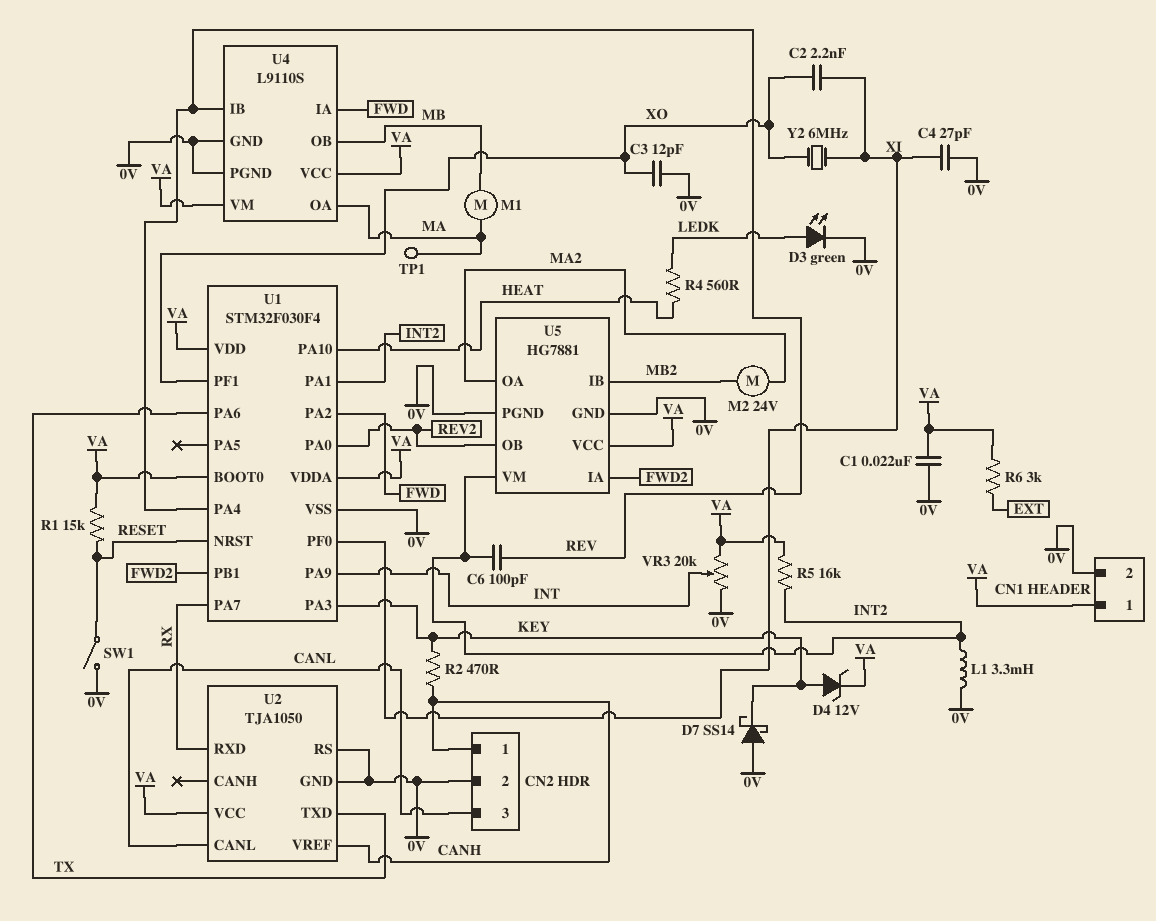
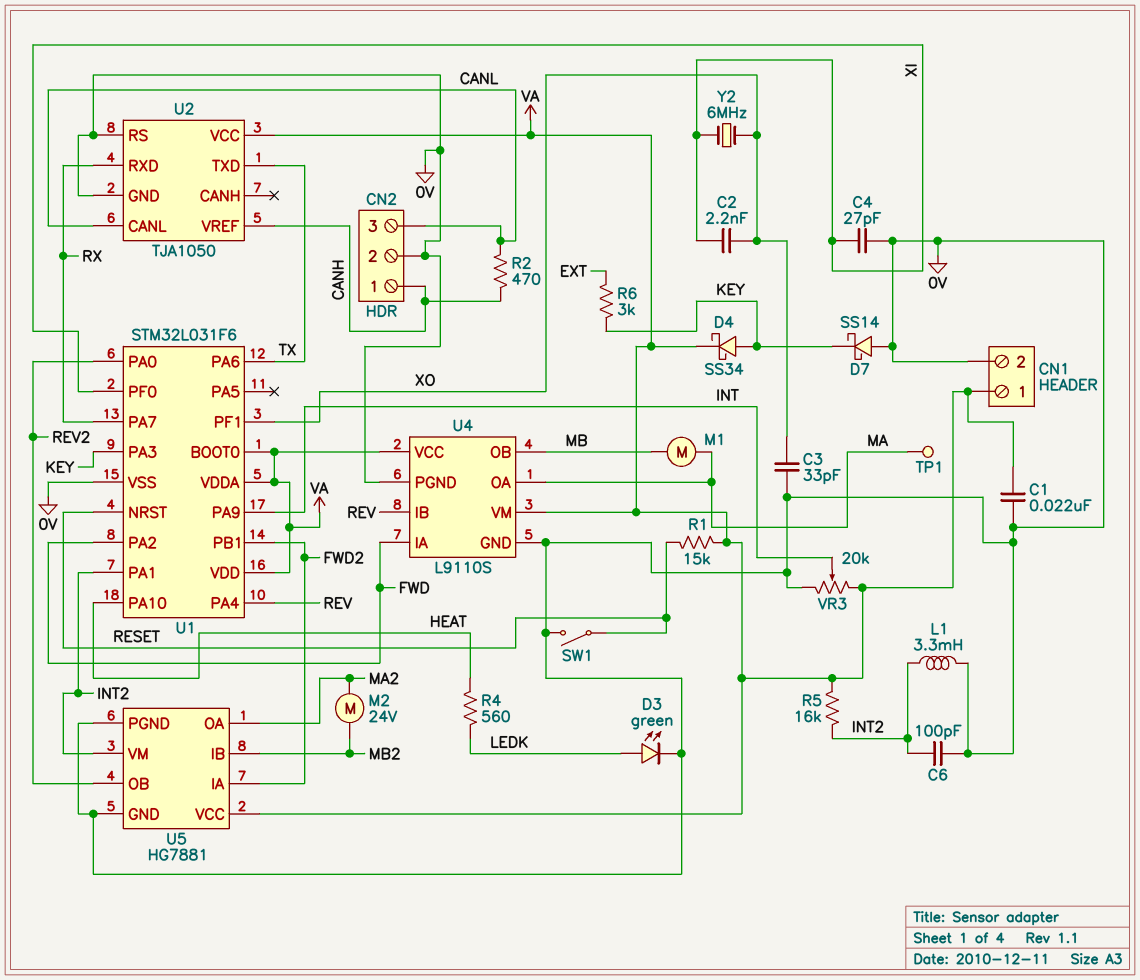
C3: 12pF (0V, XO) -> 33pF (0V, XO)
C6: 100pF (INT2, REV) -> 100pF (0V, INT2)
D4: zener 12V (A KEY, K VA) -> schottky SS34 (A KEY, K VA)
R2: 470 (CANH, KEY) -> 470 (CANH, CANL)
R6: 3k (EXT, VA) -> 3k (EXT, KEY)
U1: STM32F030F4 -> STM32L031F6

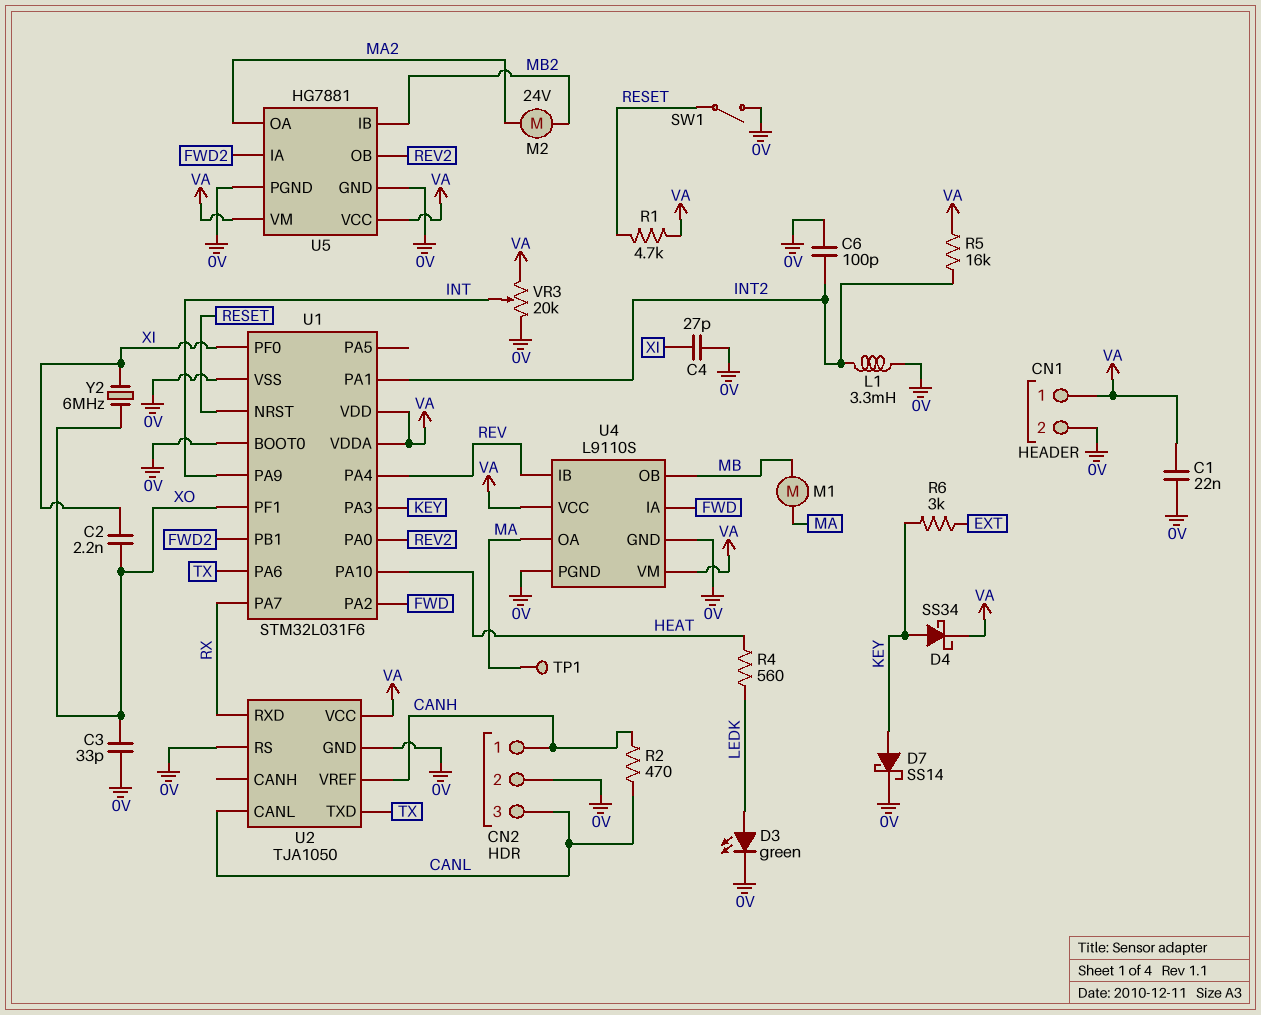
D7: schottky SS14 (A 0V, K KEY) -> schottky SS14 (A KEY, K 0V)
R1: 15k (RESET, VA) -> 4.7k (RESET, VA)
U1 pin BOOT0: VA -> 0V
U5 pin VM: INT2 -> VA

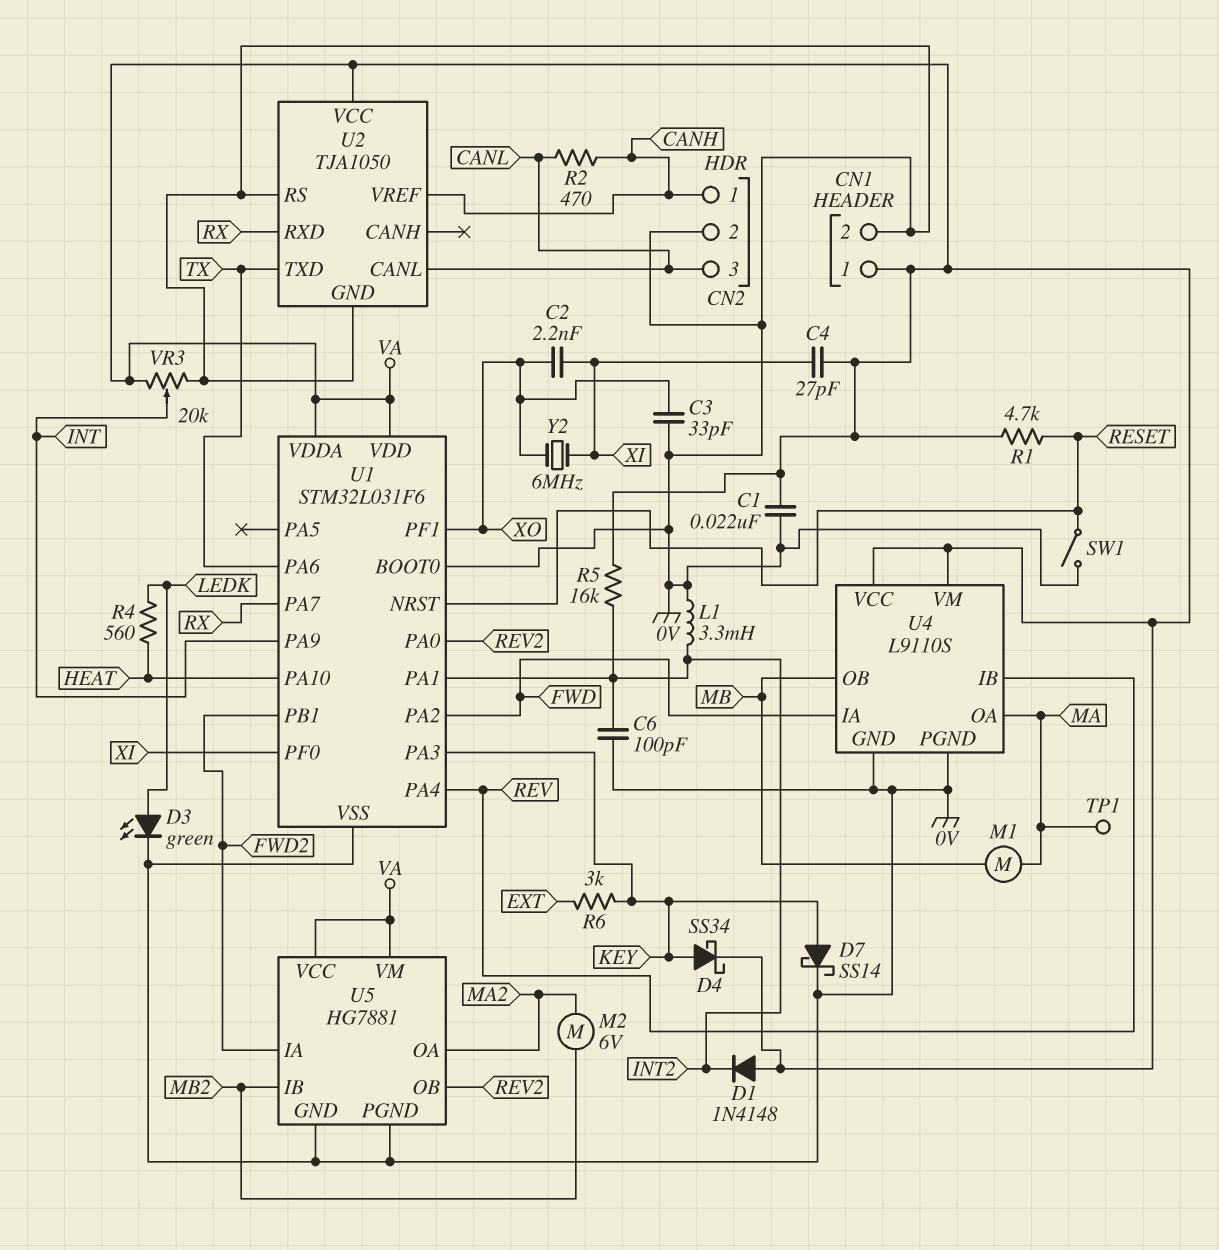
C4: 27pF (0V, XI) -> 27pF (VA, XI)
D1: none -> diode 1N4148 (A VA, K INT2)
M2: motor 24V (MA2, MB2) -> motor 6V (MA2, MB2)

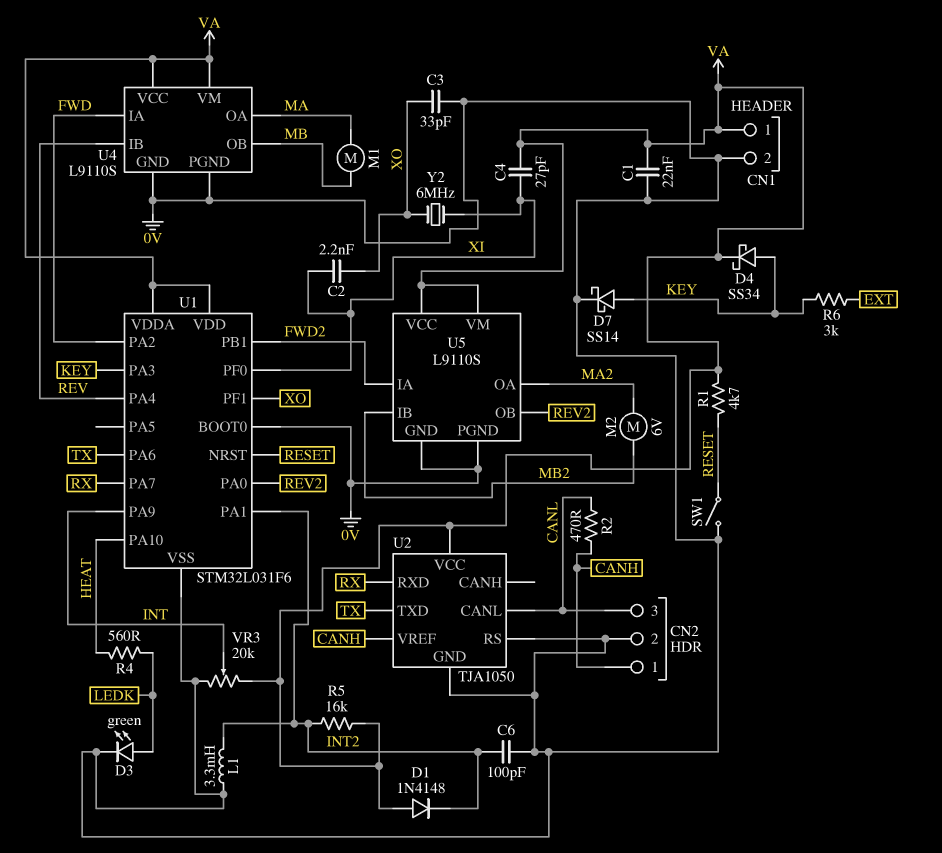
TP1: test point (MA) -> none
U5: HG7881 -> L9110S

